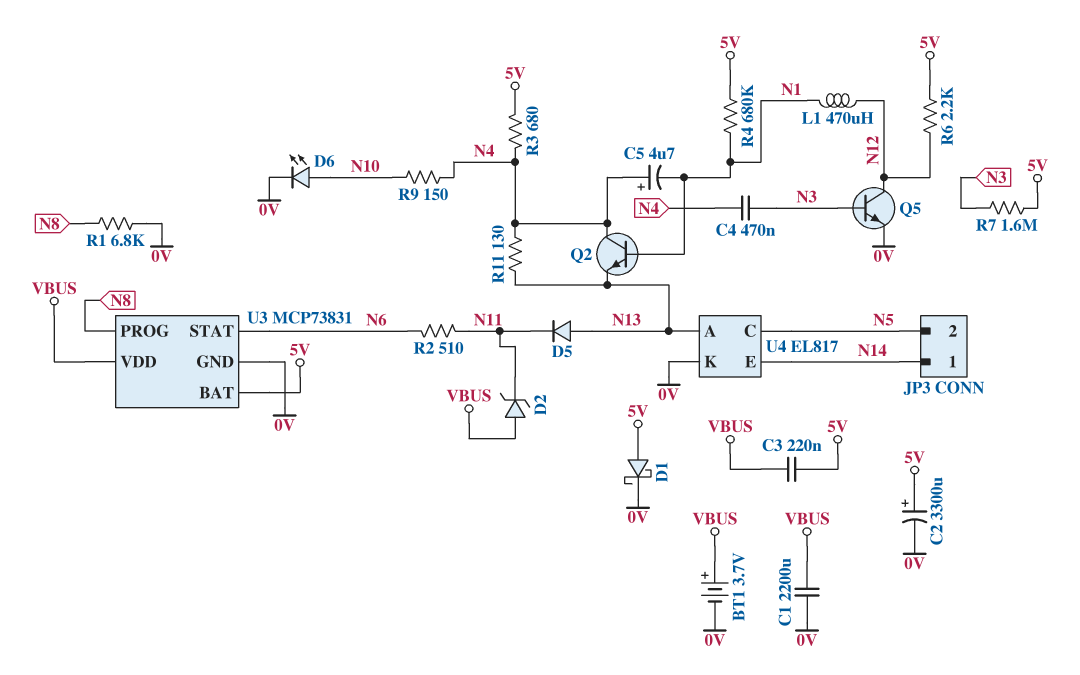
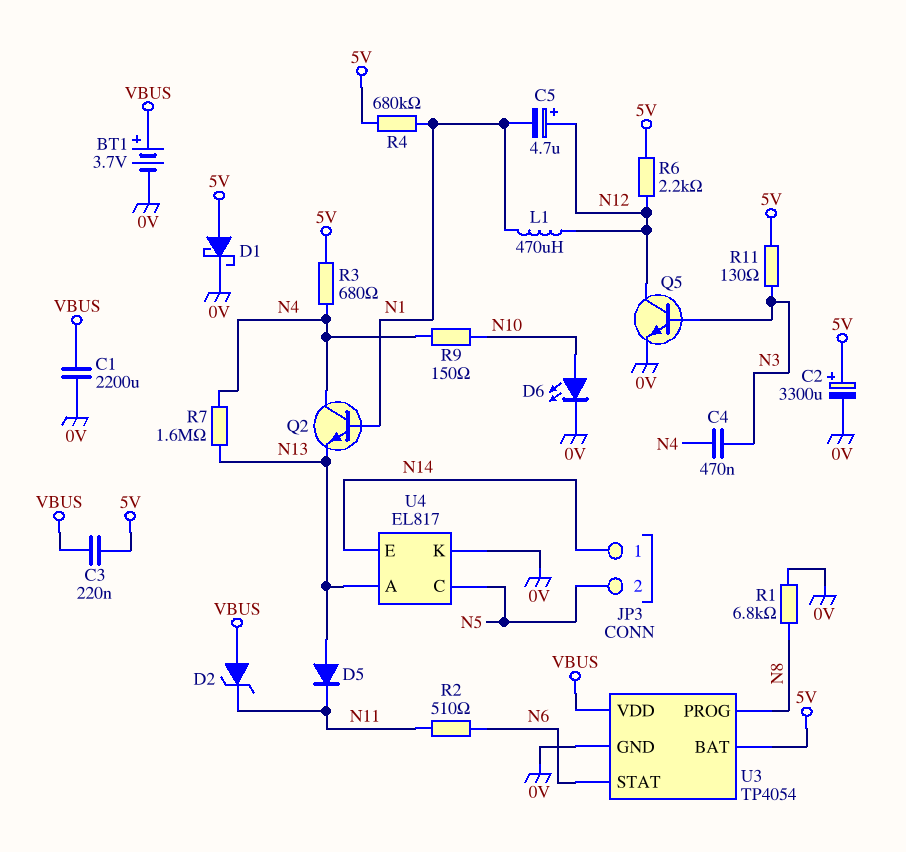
C5: 4.7uF (plus N4, minus N1) -> 4.7uF (plus N12, minus N1)
R7: 1.6M (5V, N3) -> 1.6M (N4, N13)
R11: 130 (N4, N13) -> 130 (5V, N3)
U3: MCP73831 -> TP4054

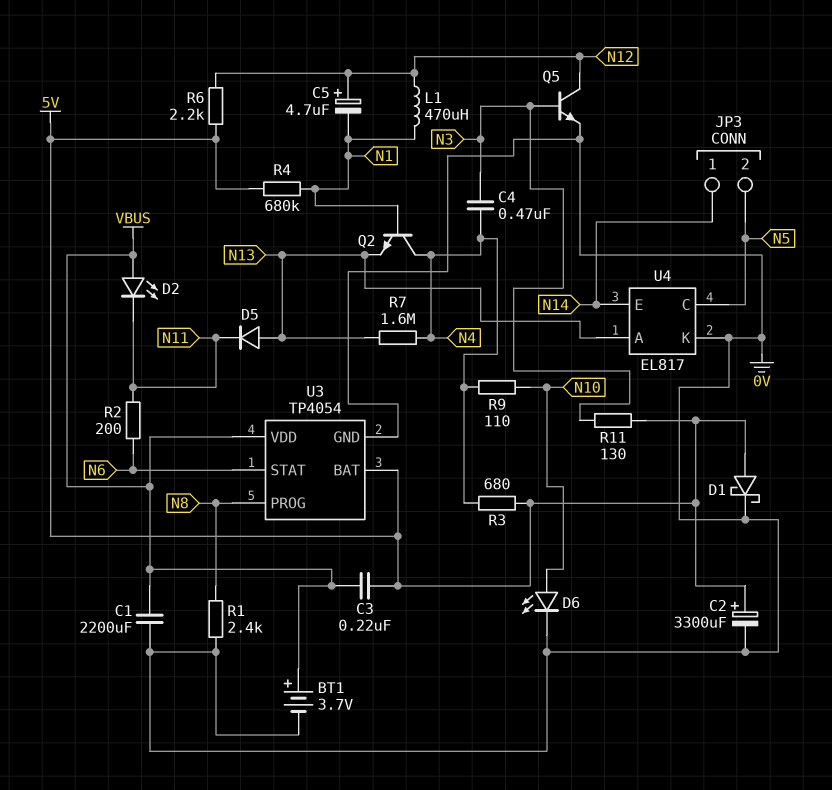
D2: zener (A VBUS, K N11) -> LED (A VBUS, K N11)
R1: 6.8k (0V, N8) -> 2.4k (0V, N8)
R2: 510 (N6, N11) -> 200 (N6, N11)
R9: 150 (N4, N10) -> 110 (N4, N10)

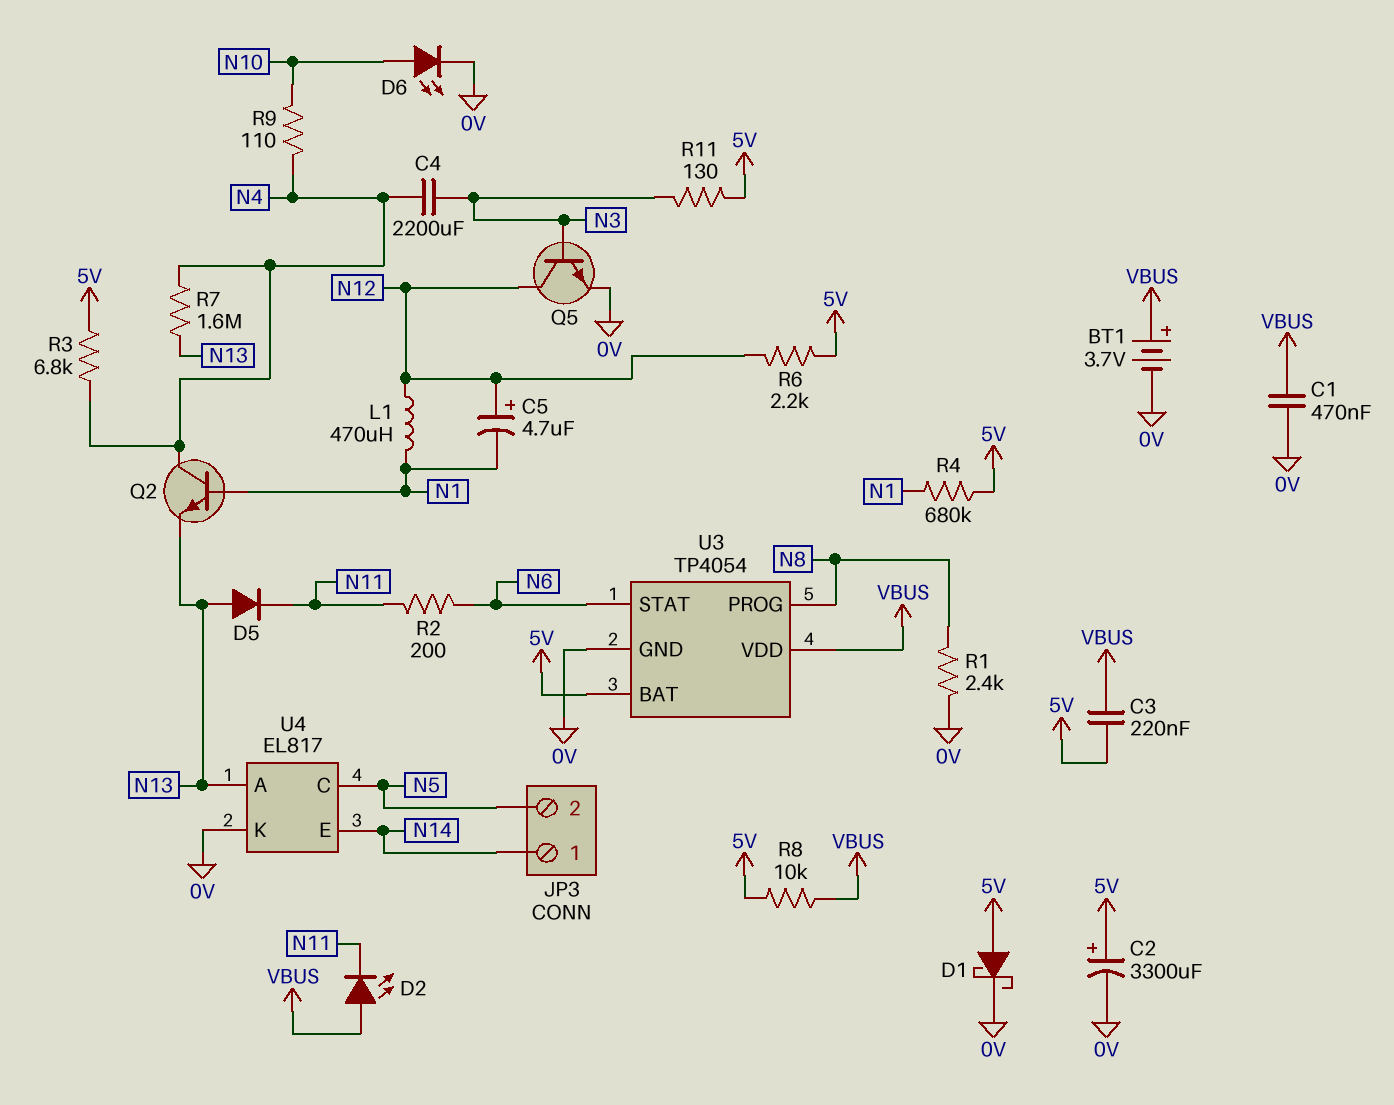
C1: 2200uF (0V, VBUS) -> 470nF (0V, VBUS)
C4: 470nF (N3, N4) -> 2200uF (N3, N4)
R3: 680 (5V, N4) -> 6.8k (5V, N4)
R8: none -> 10k (5V, VBUS)

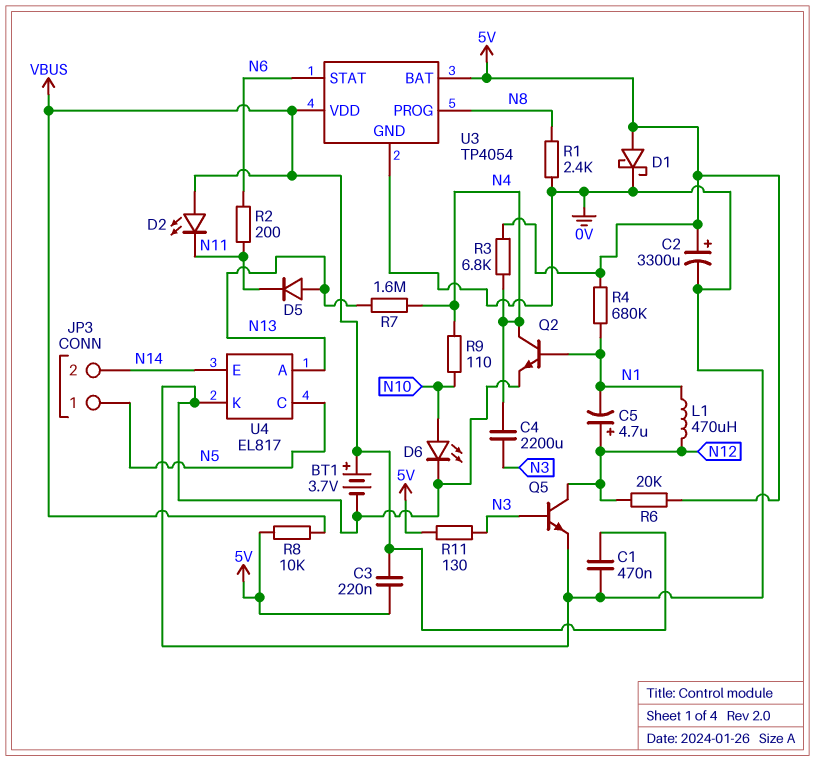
JP3 pin 1: N14 -> N5
JP3 pin 2: N5 -> N14
Q2: NPN (B N1, C N4, E N13) -> NPN (B N1, C N4, E 0V)
R6: 2.2k (5V, N12) -> 20k (5V, N12)

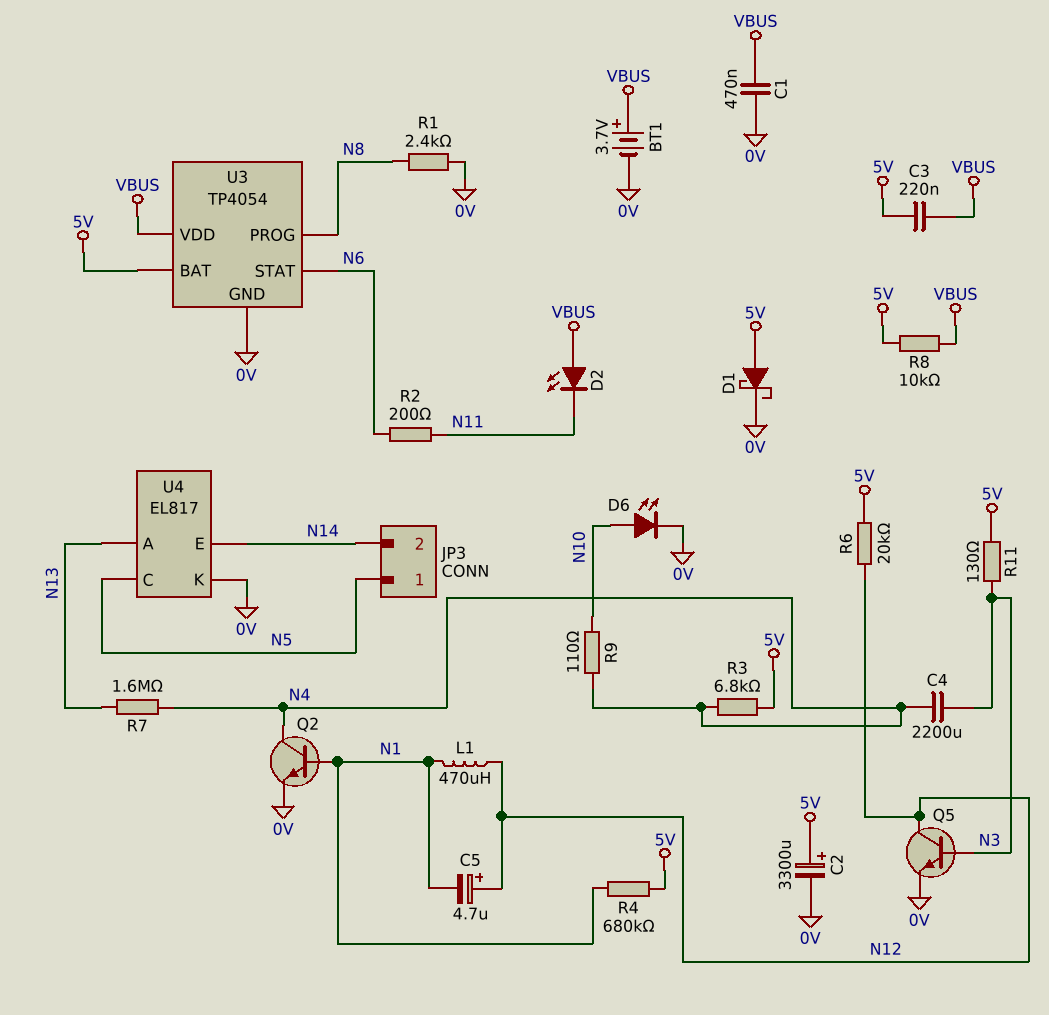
D5: diode (A N13, K N11) -> none

